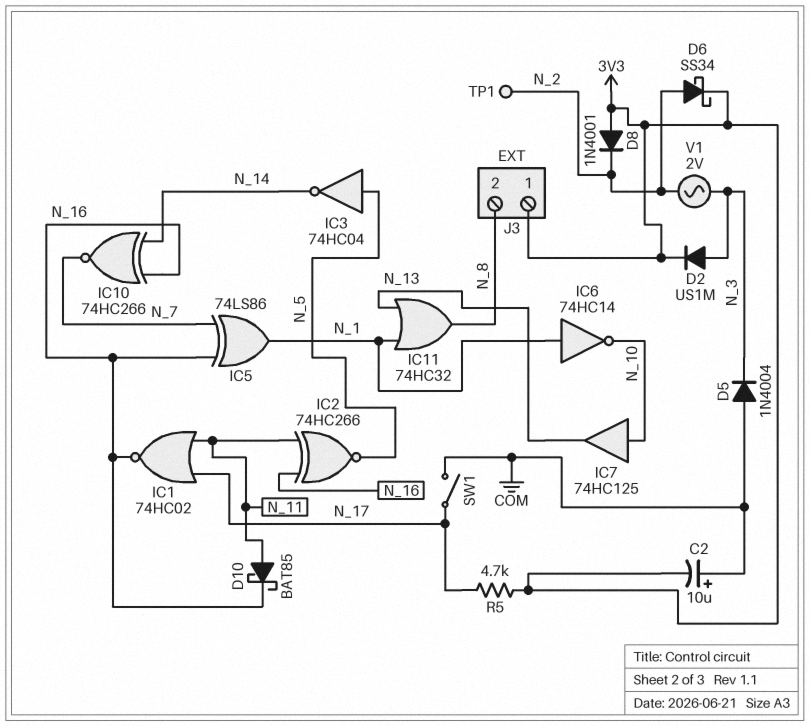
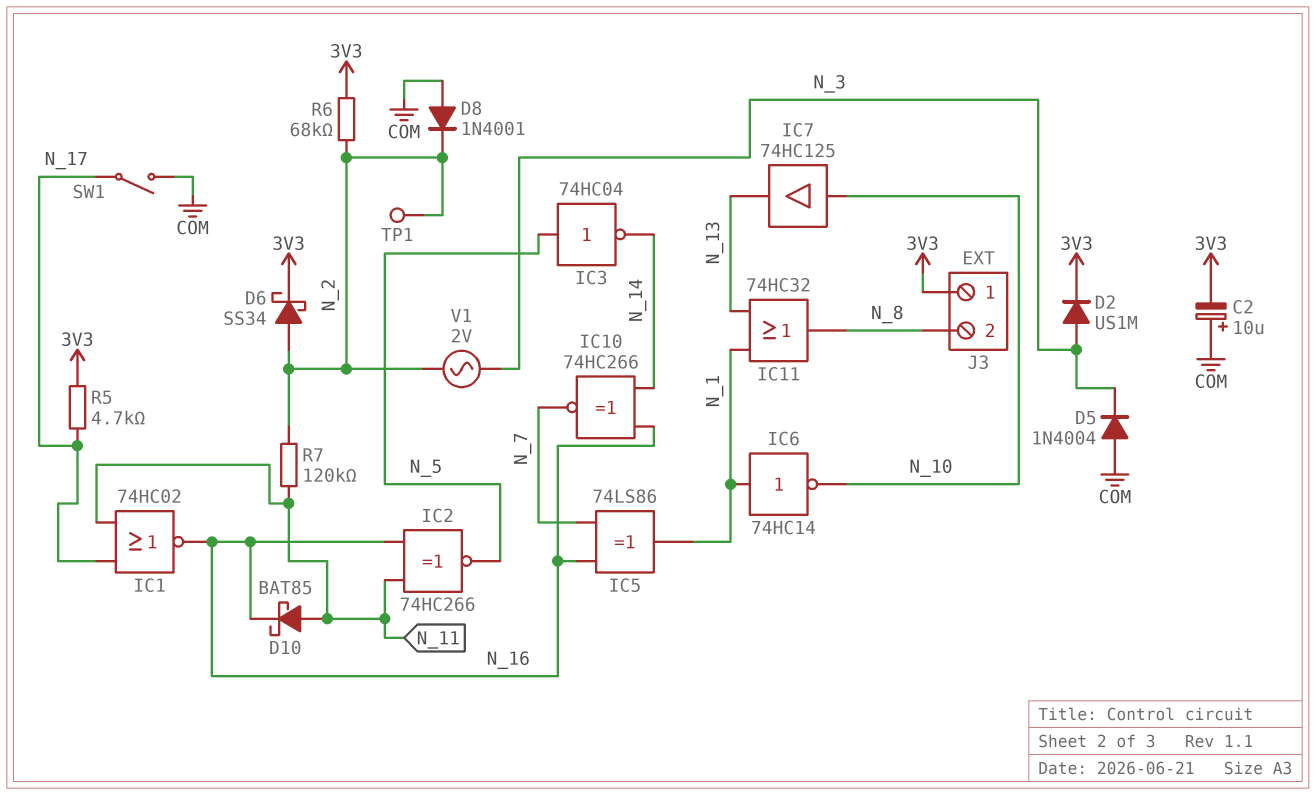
D8: diode 1N4001 (A 3V3, K N_2) -> diode 1N4001 (A COM, K N_2)
R6: none -> 68k (3V3, N_2)
R7: none -> 120k (N_2, N_11)

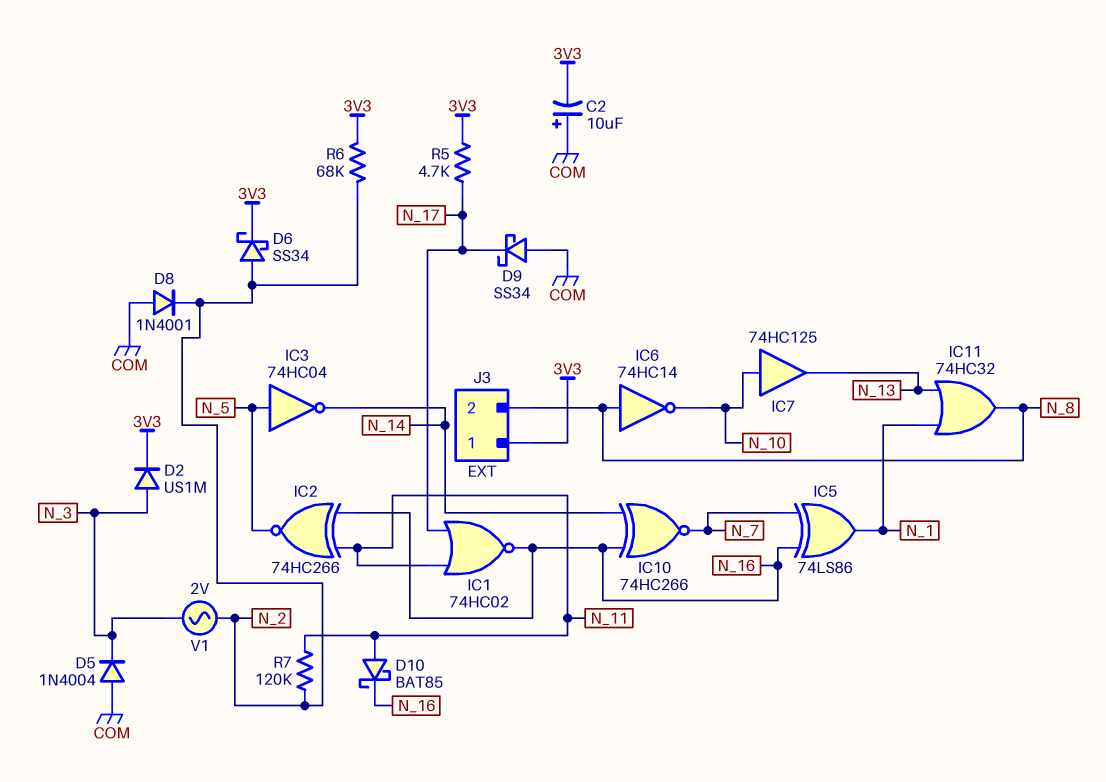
D9: none -> schottky SS34 (A COM, K N_17)
IC6: NOT 74HC14 (in N_1, out N_10) -> NOT 74HC14 (in N_8, out N_10)
SW1: switch (COM, N_17) -> none
TP1: test point (N_2) -> none

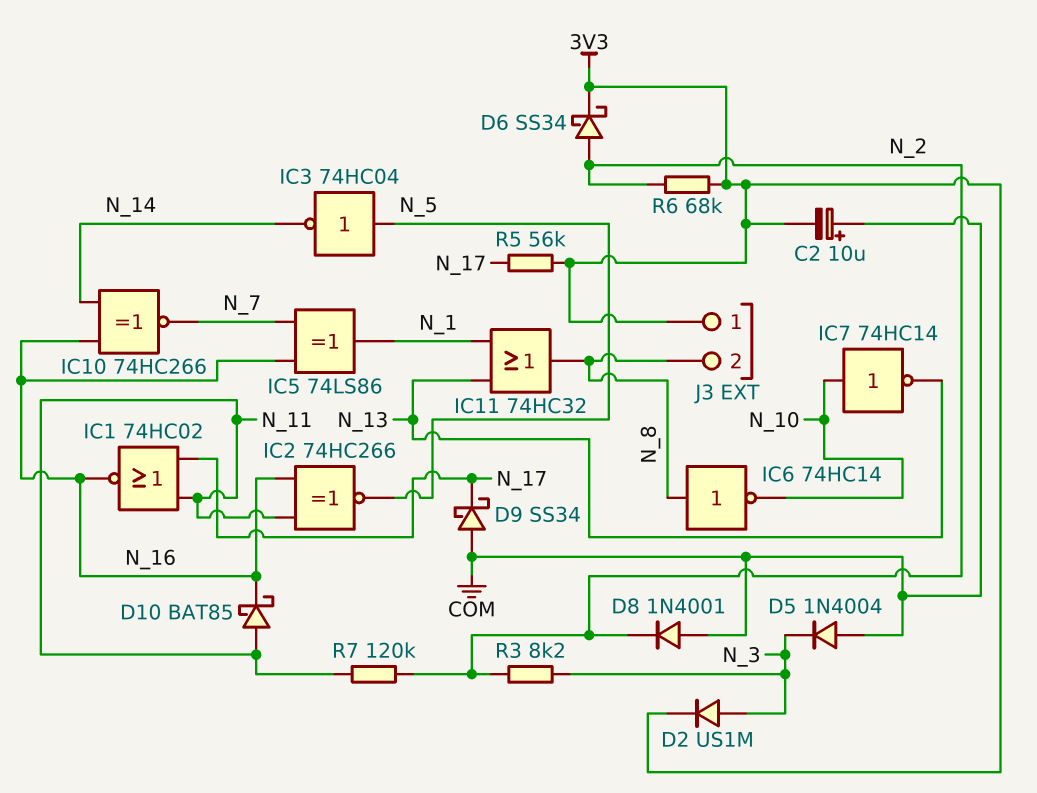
IC7: buffer 74HC125 (in N_10, out N_13) -> NOT 74HC14 (in N_10, out N_13)
R3: none -> 8.2k (N_2, N_3)
R5: 4.7k (3V3, N_17) -> 56k (3V3, N_17)
V1: AC 2V (N_2, N_3) -> none

